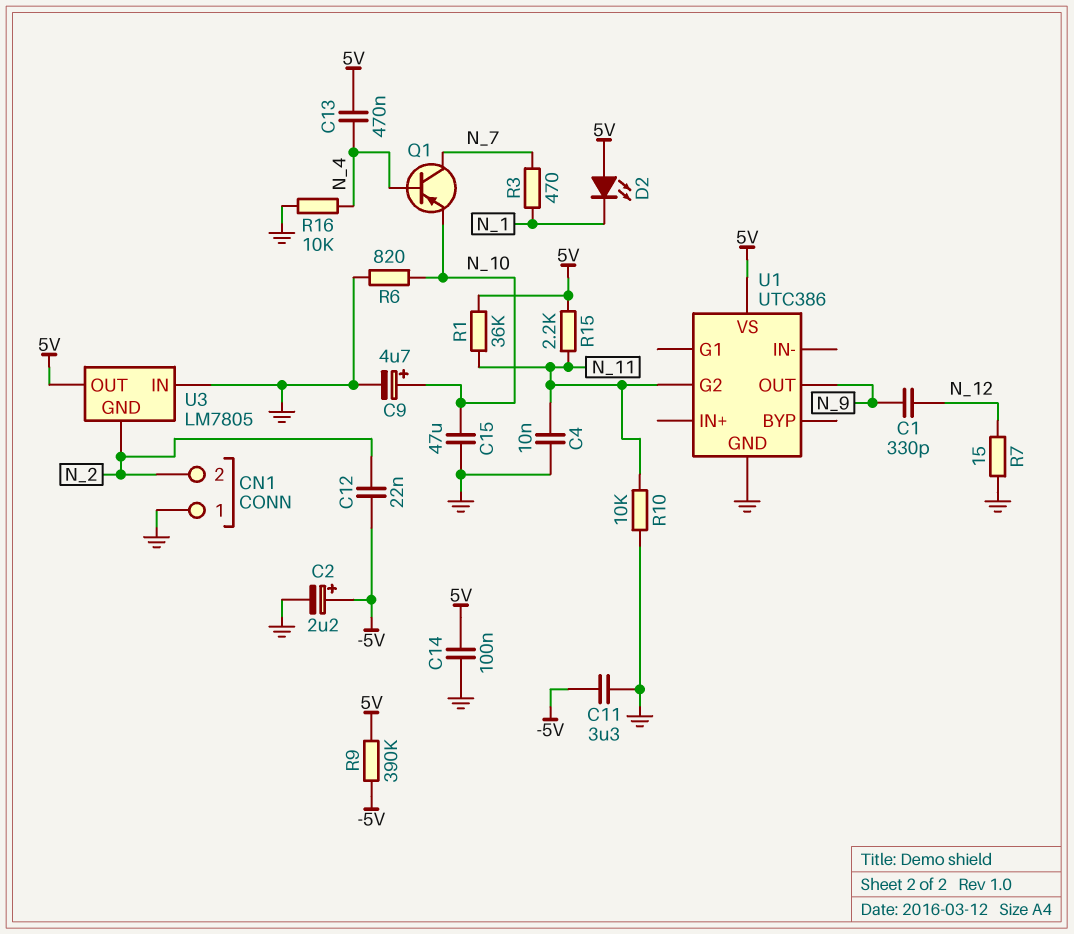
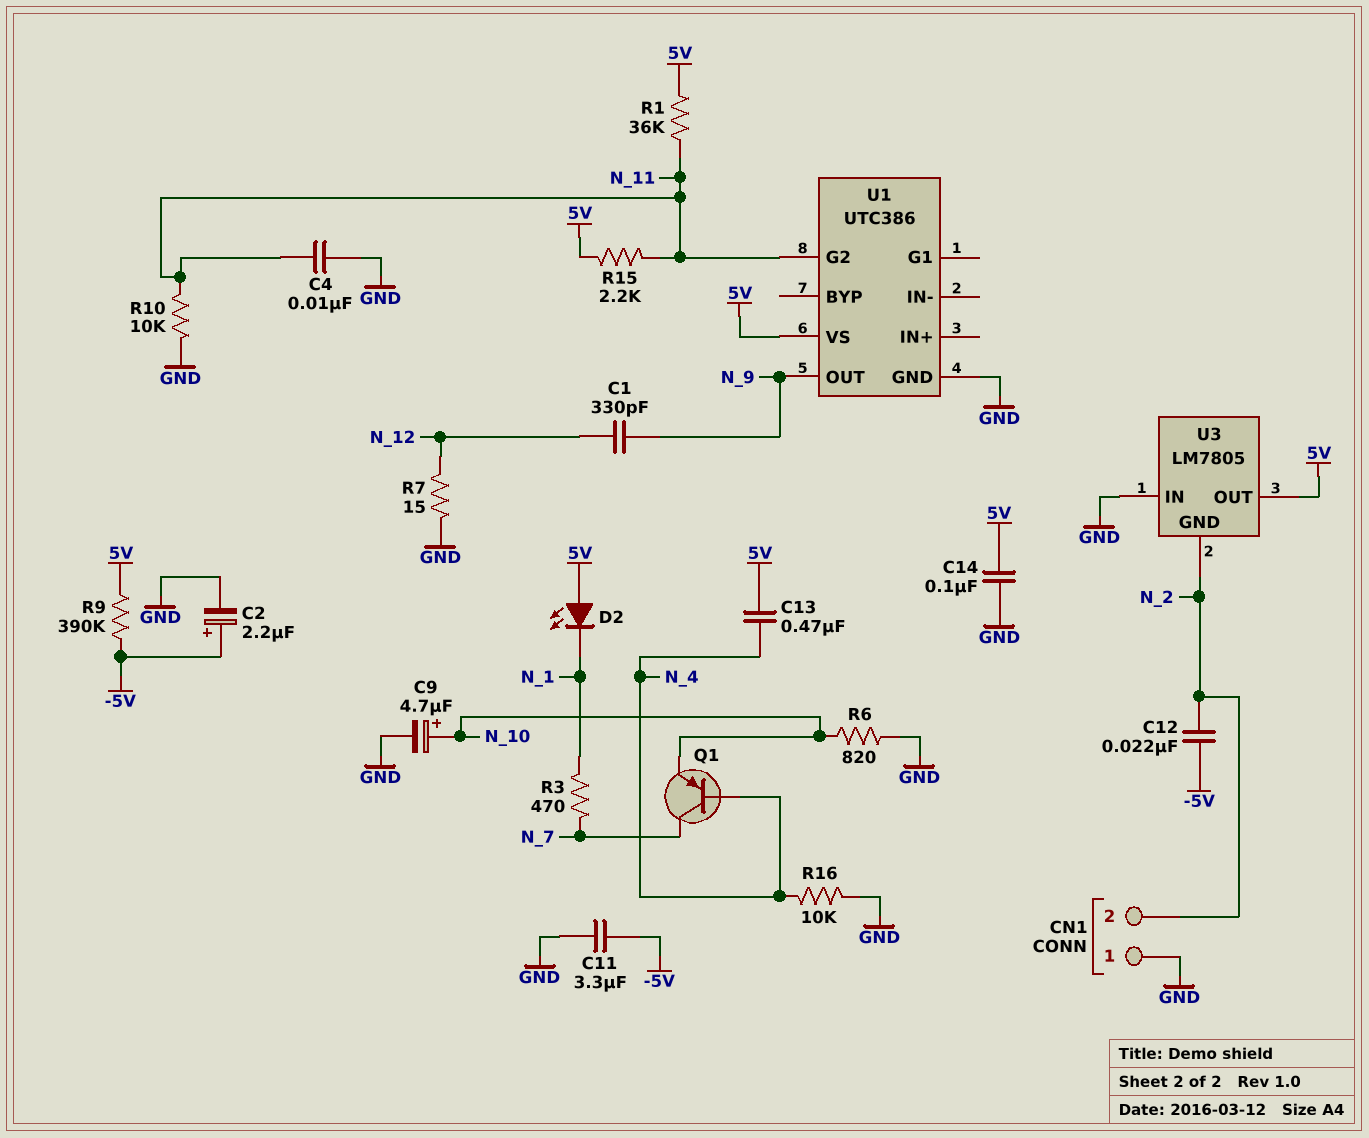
C15: 47uF (GND, N_10) -> none

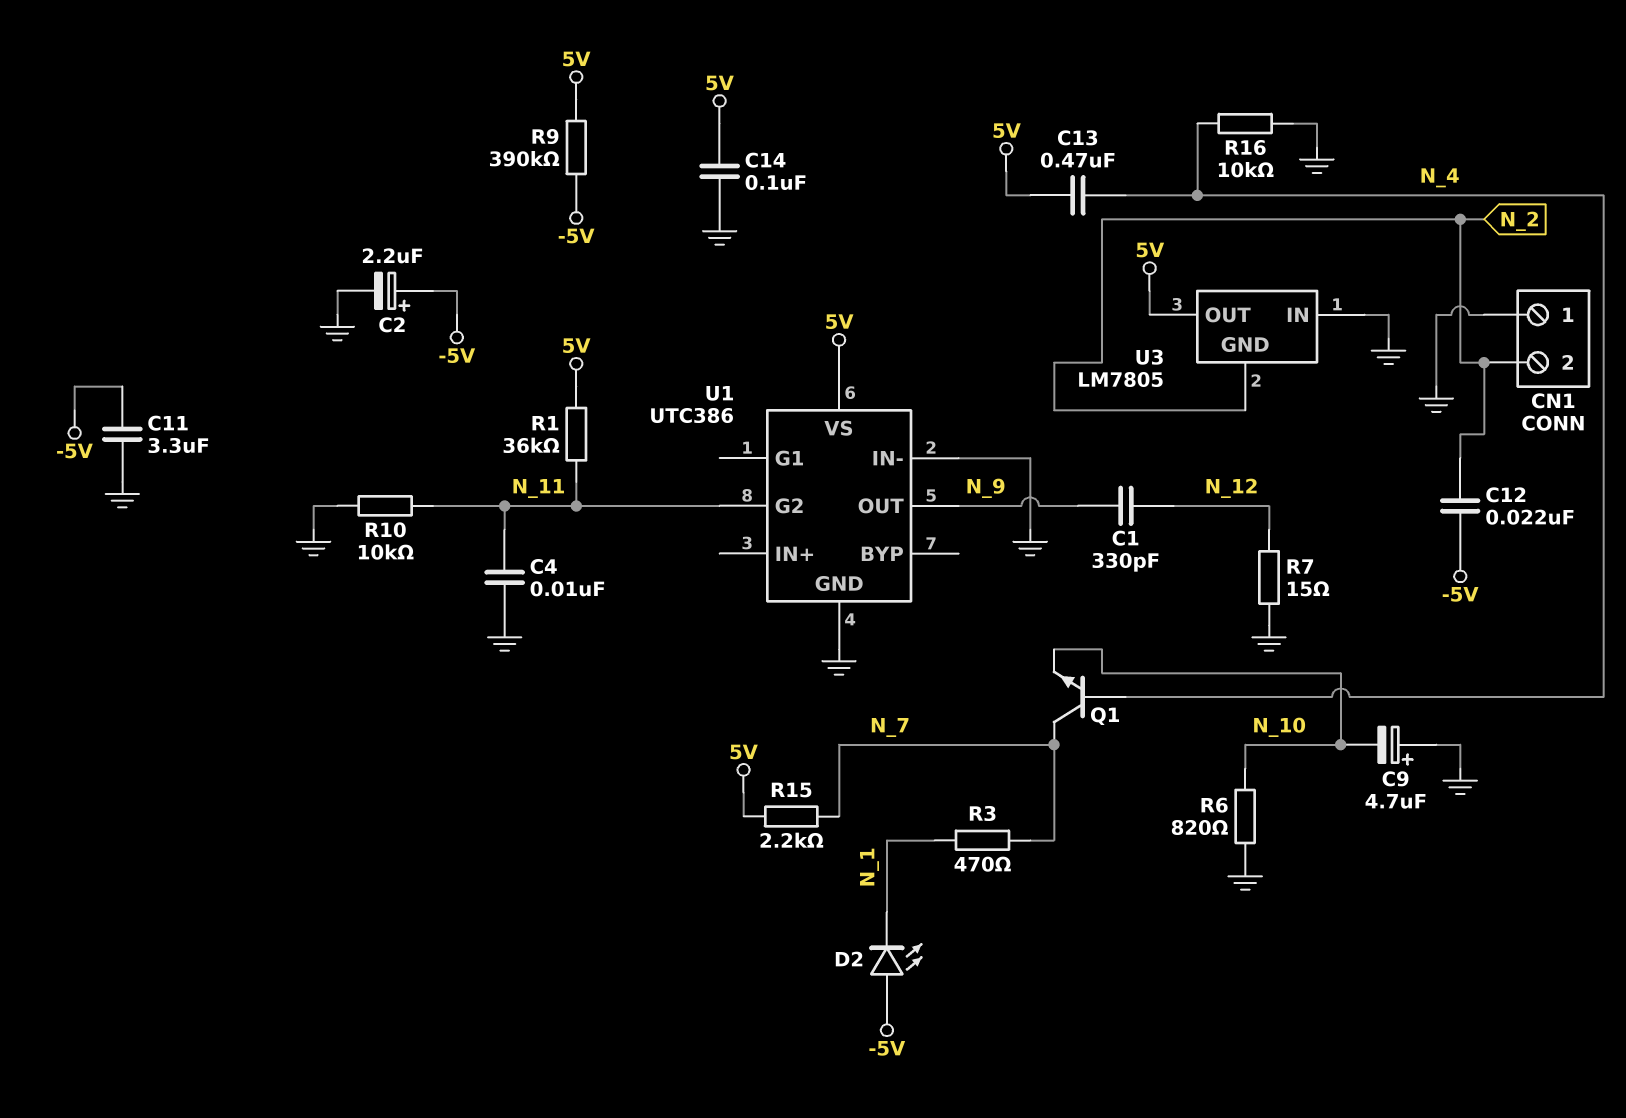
C9: 4.7uF (plus N_10, minus GND) -> 4.7uF (plus GND, minus N_10)
D2: LED (A 5V, K N_1) -> LED (A -5V, K N_1)
Q1: PNP (B N_4, C N_7, E N_10) -> NPN (B N_4, C N_7, E N_10)
R15: 2.2k (5V, N_11) -> 2.2k (5V, N_7)
U1 pin IN-: none -> GND

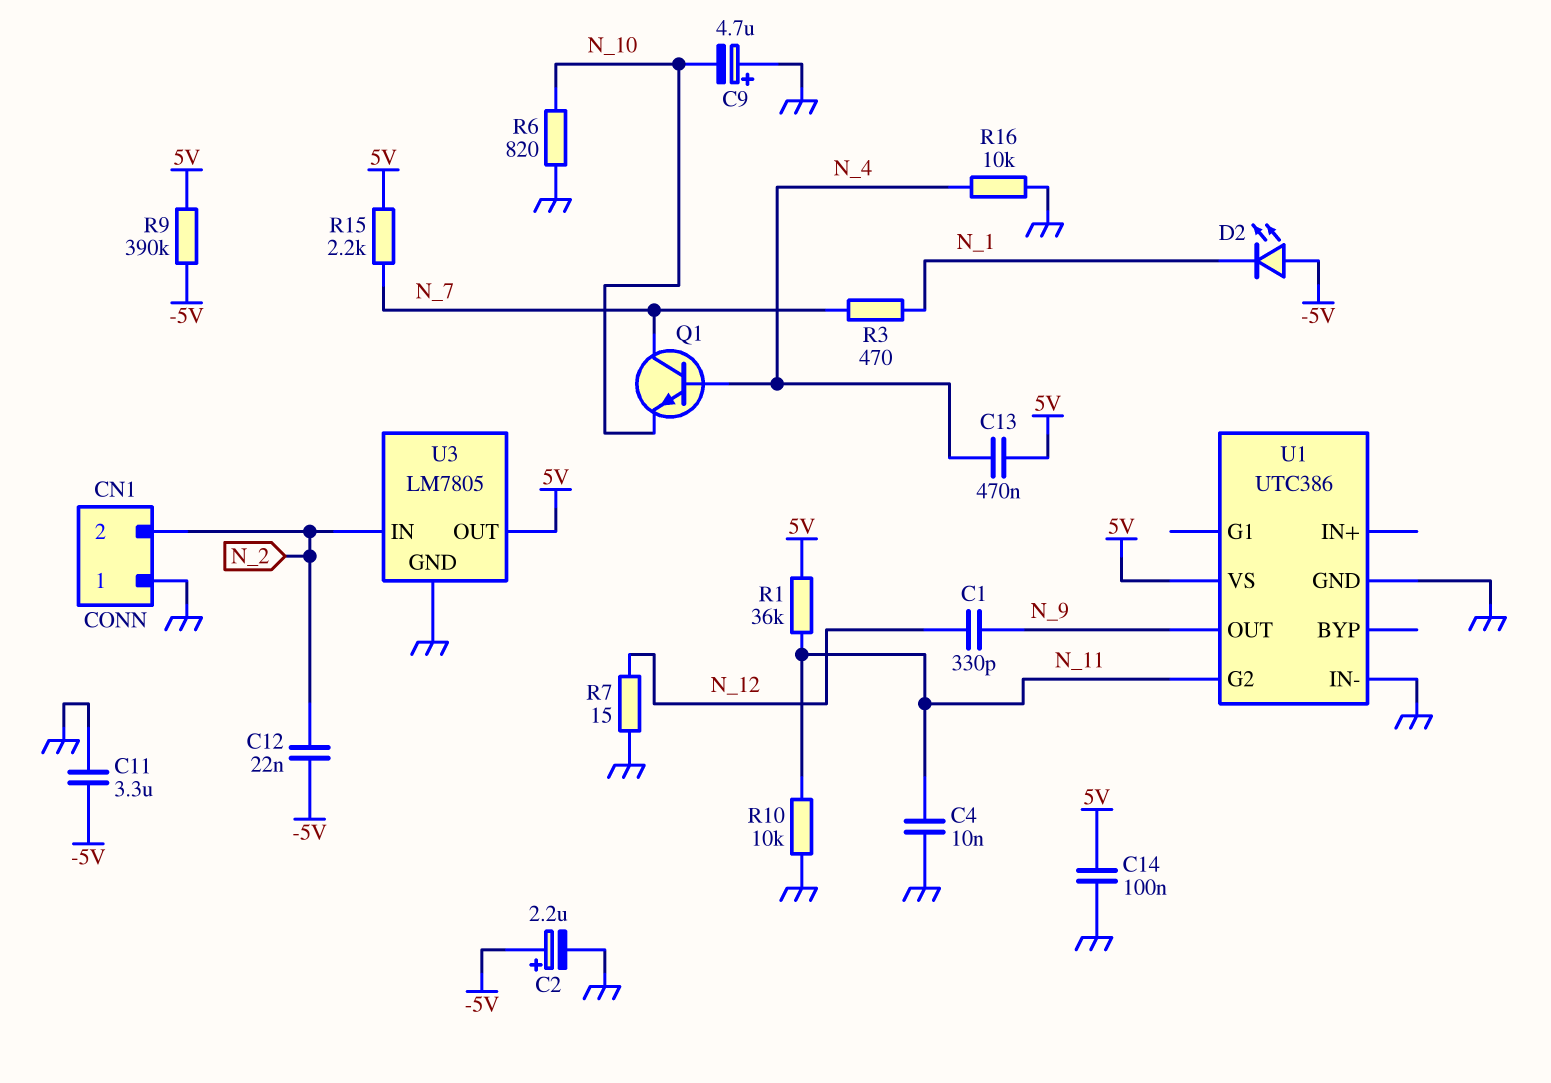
U3 pin GND: N_2 -> GND
U3 pin IN: GND -> N_2

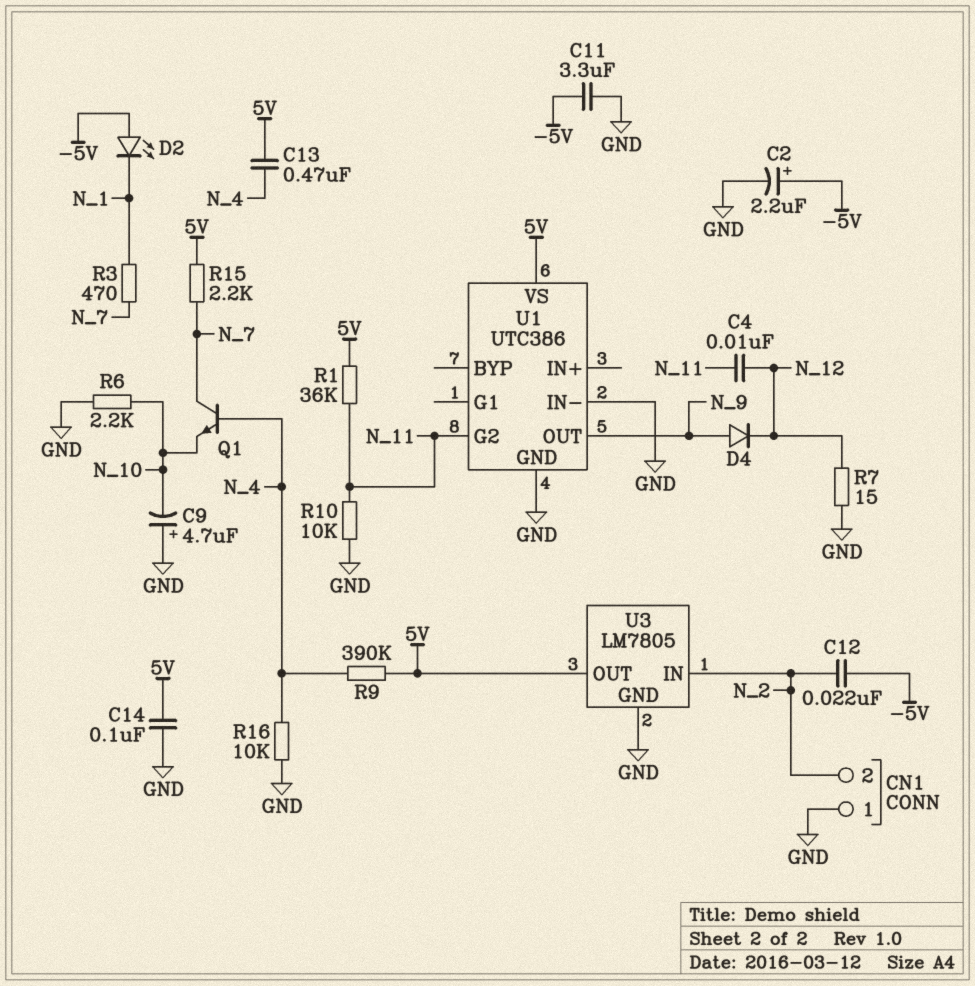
C1: 330pF (N_9, N_12) -> none
C4: 10nF (GND, N_11) -> 10nF (N_11, N_12)
D4: none -> diode (A N_9, K N_12)
R6: 820 (GND, N_10) -> 2.2k (GND, N_10)
R9: 390k (-5V, 5V) -> 390k (5V, N_4)

